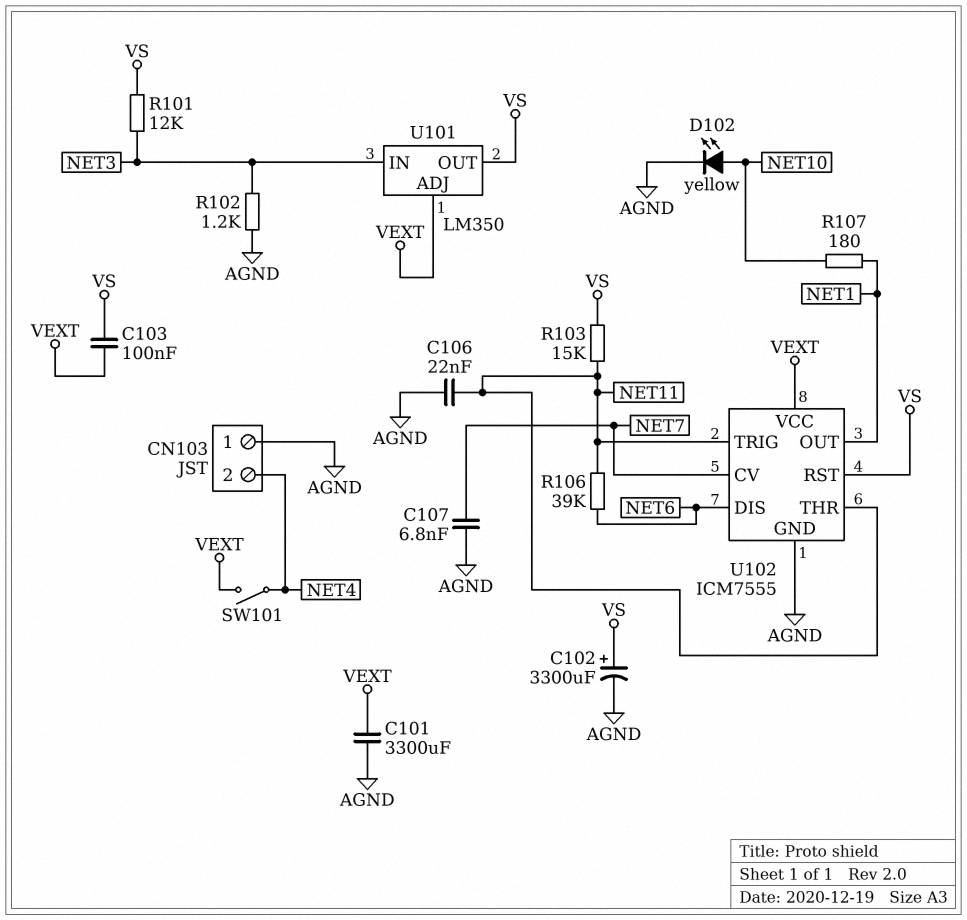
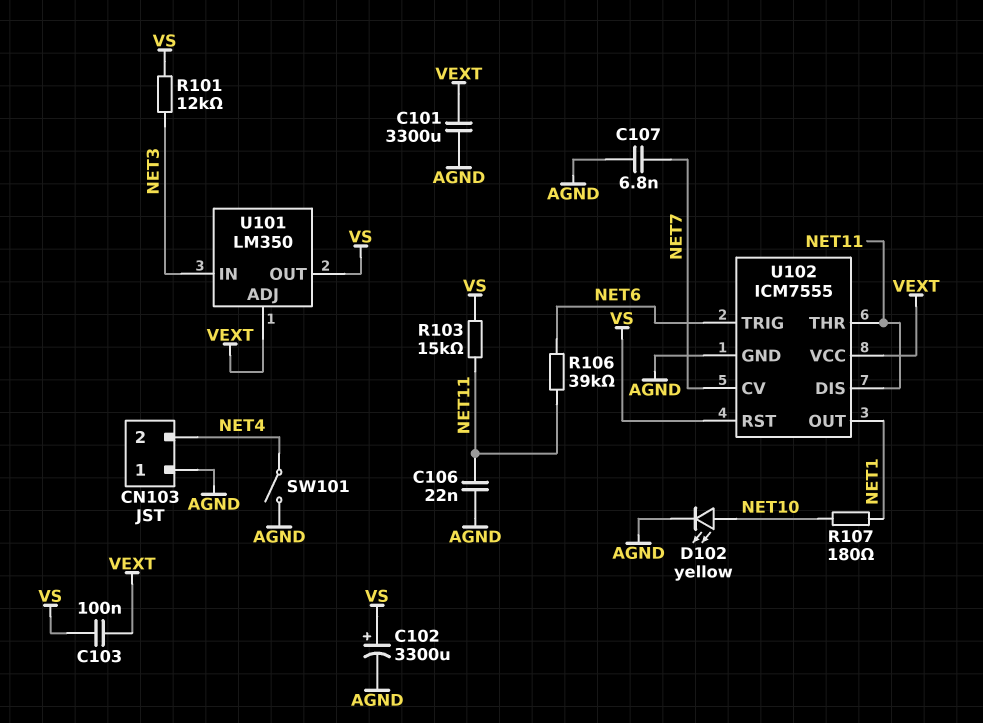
R102: 1.2k (AGND, NET3) -> none
SW101: switch (NET4, VEXT) -> switch (AGND, NET4)
U102 pin DIS: NET6 -> NET11
U102 pin TRIG: NET11 -> NET6

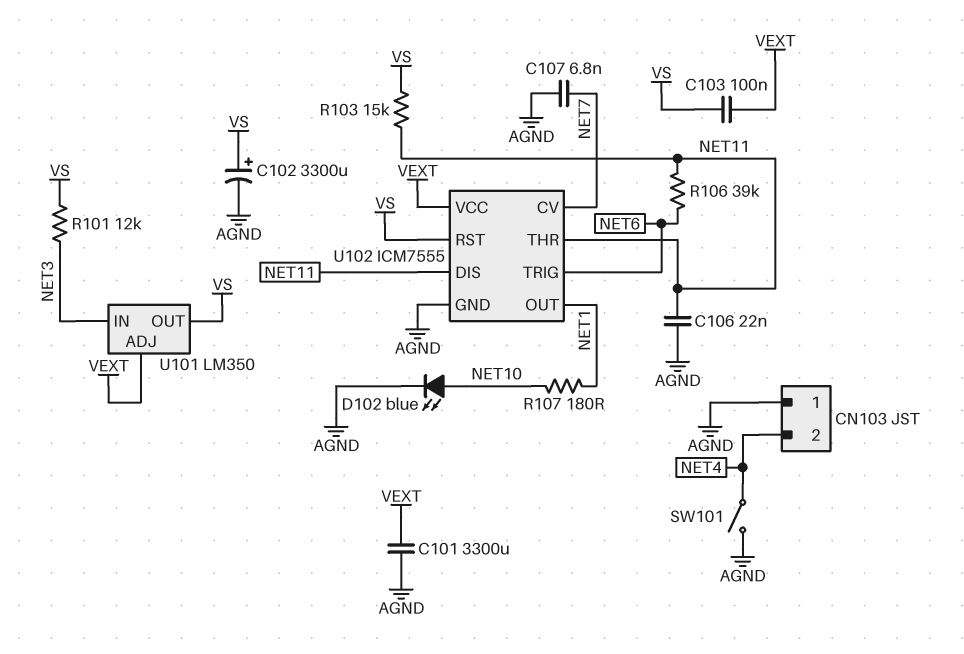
D102: LED yellow (A NET10, K AGND) -> LED blue (A NET10, K AGND)

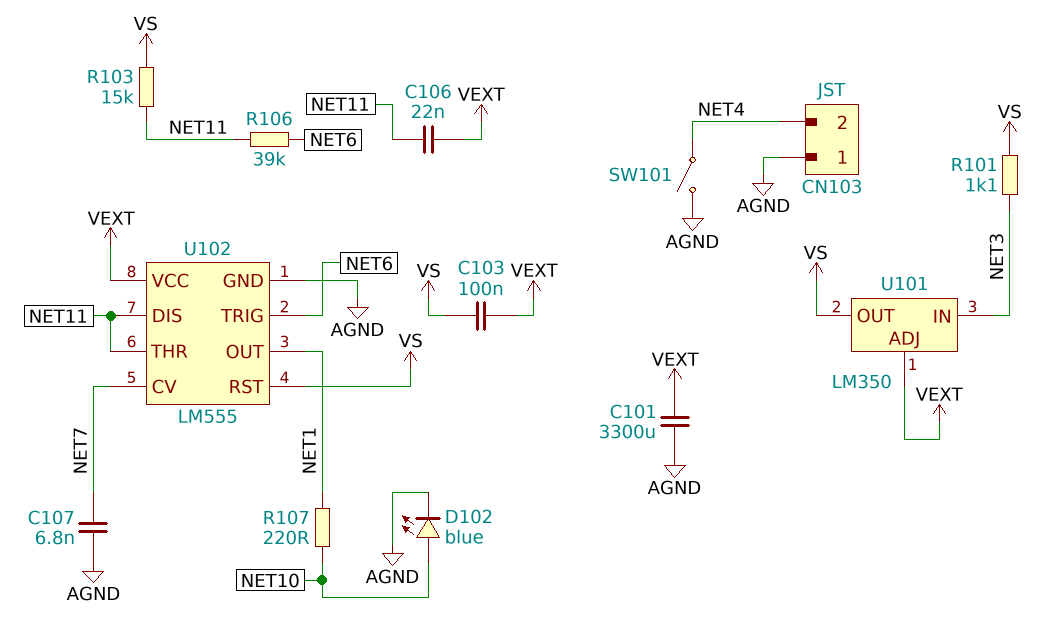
C102: 3300uF (plus VS, minus AGND) -> none
C106: 22nF (AGND, NET11) -> 22nF (NET11, VEXT)
R101: 12k (NET3, VS) -> 1.1k (NET3, VS)
R107: 180 (NET1, NET10) -> 220 (NET1, NET10)
U102: ICM7555 -> LM555

